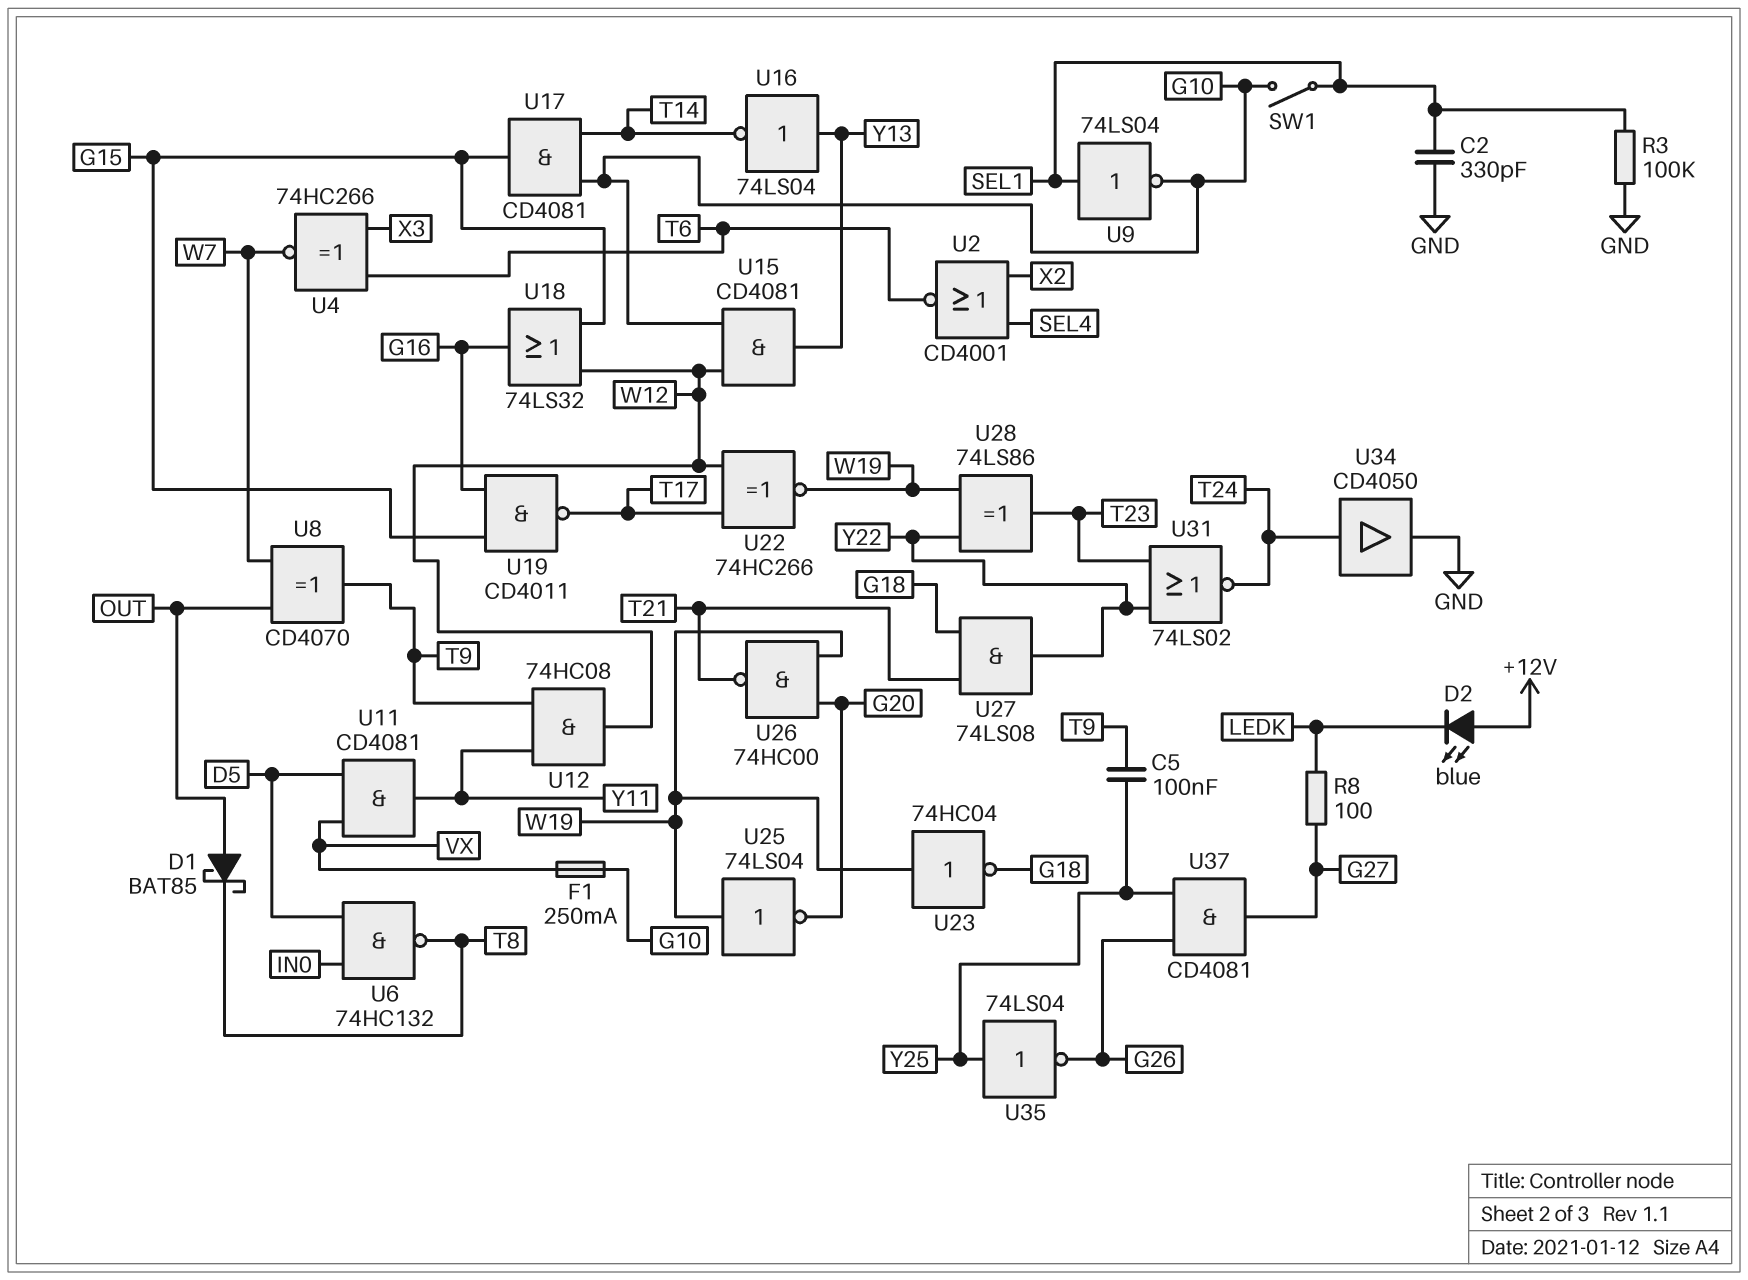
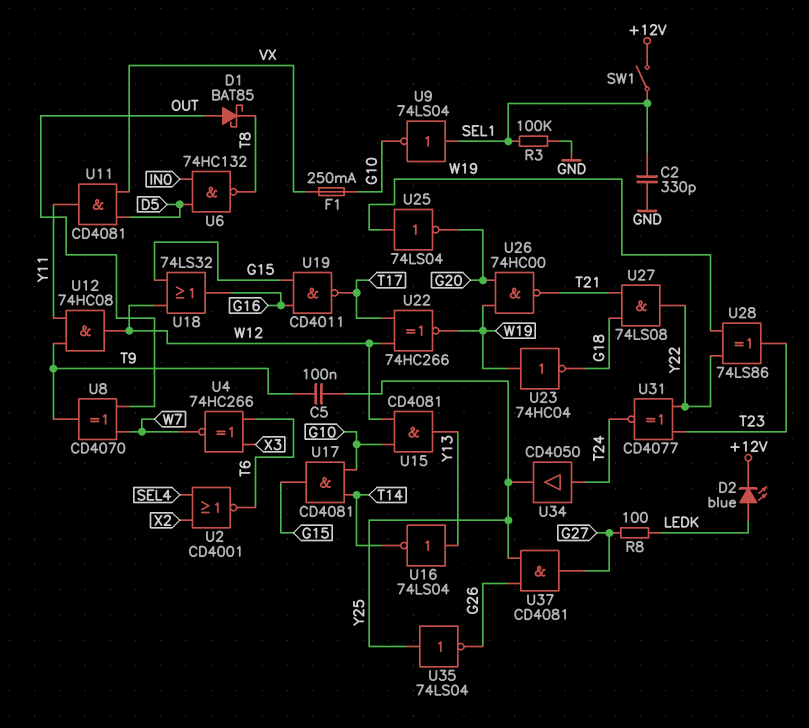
D2: LED blue (A +12V, K LEDK) -> LED blue (A LEDK, K +12V)
SW1: switch (G10, SEL1) -> switch (+12V, SEL1)
U31: NOR 74LS02 (in T23, in Y22, out T24) -> XNOR CD4077 (in T23, in Y22, out T24)
U34: buffer CD4050 (in T24, out GND) -> buffer CD4050 (in T24, out Y25)

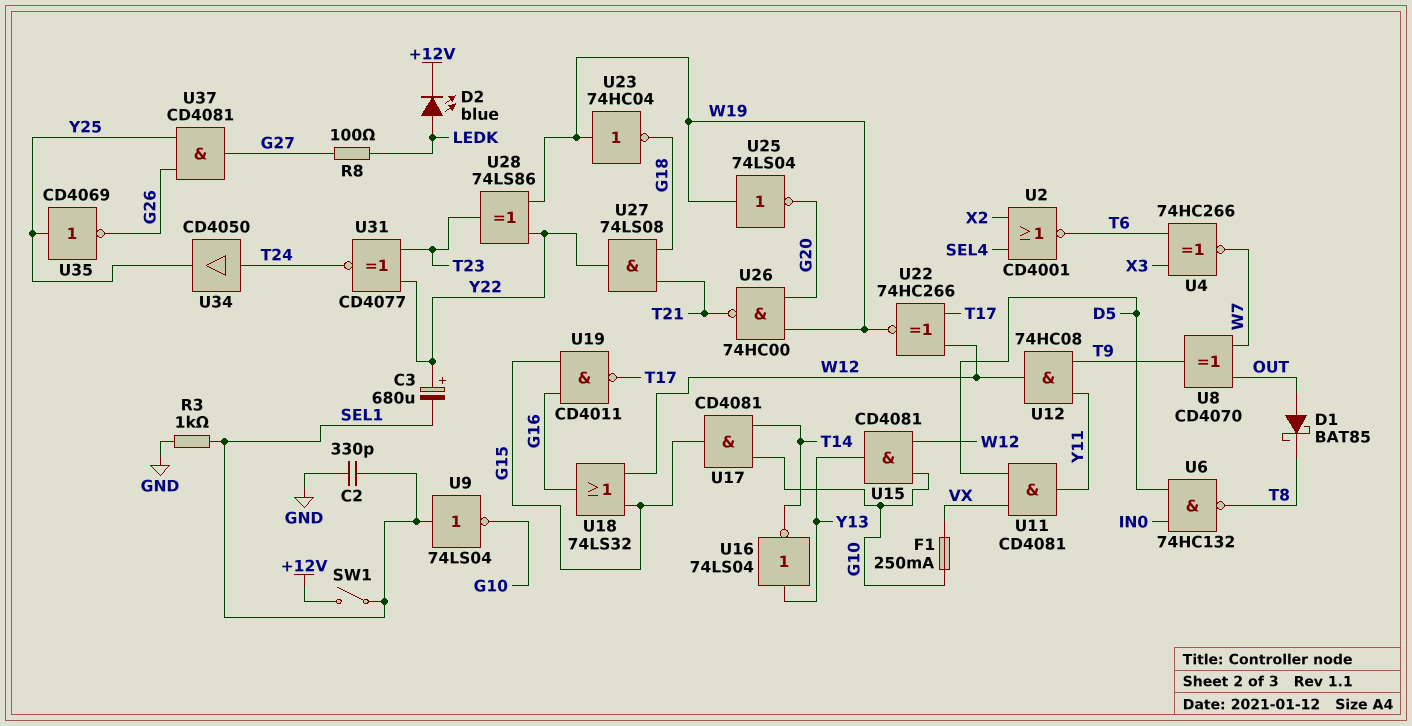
C3: none -> 680uF (plus Y22, minus SEL1)
C5: 100nF (T9, Y25) -> none
R3: 100k (GND, SEL1) -> 1k (GND, SEL1)
U35: NOT 74LS04 (in Y25, out G26) -> NOT CD4069 (in Y25, out G26)

